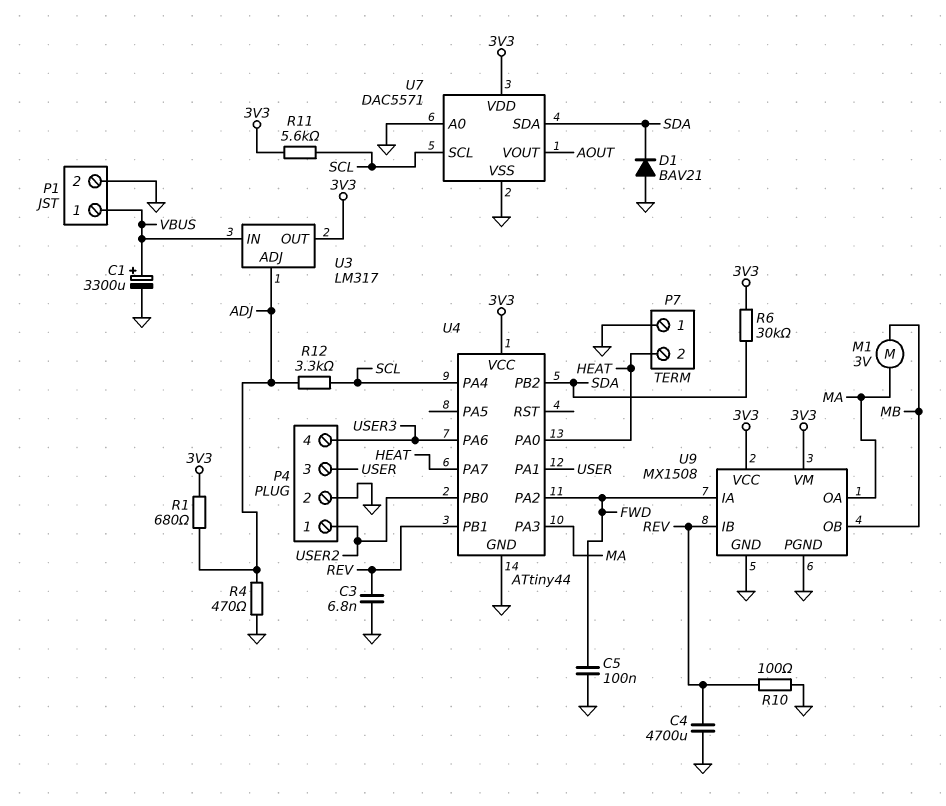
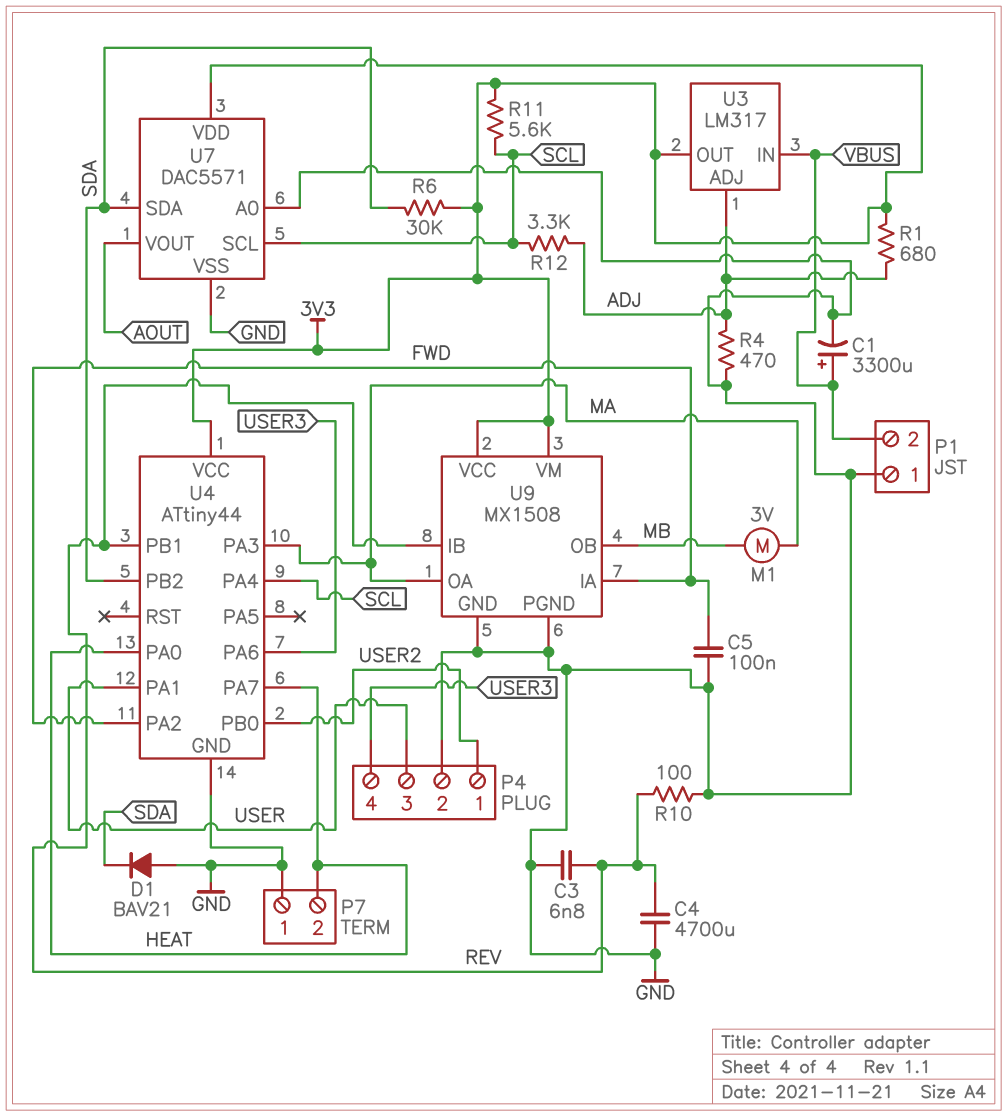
P1 pin 1: VBUS -> GND
P1 pin 2: GND -> VBUS

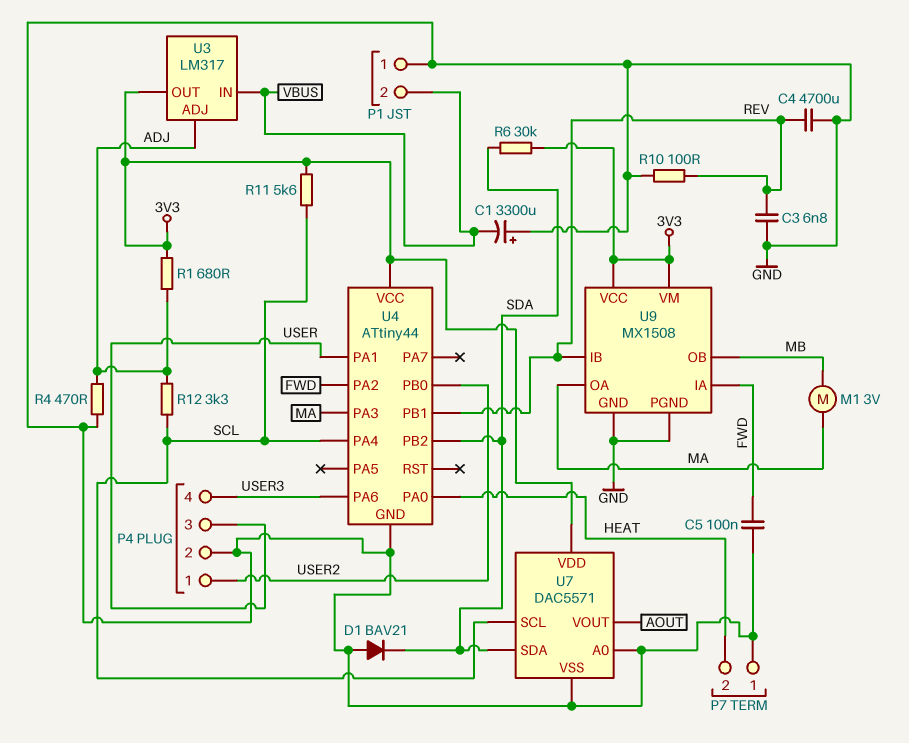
C1: 3300uF (plus VBUS, minus GND) -> 3300uF (plus GND, minus VBUS)
U4 pin PA7: HEAT -> none

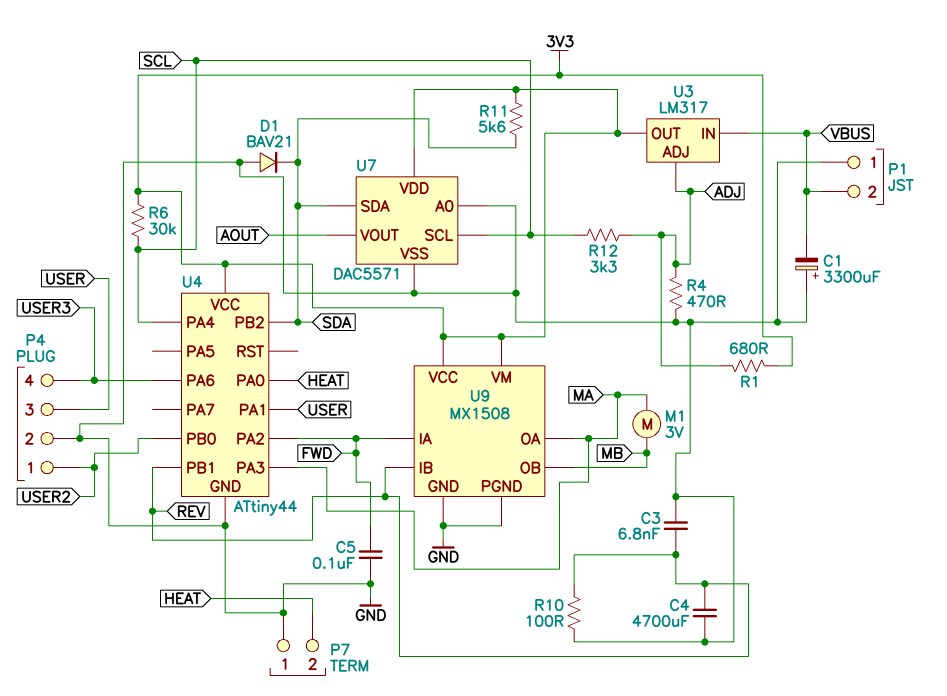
R6: 30k (3V3, SDA) -> 30k (3V3, SCL)
R11: 5.6k (3V3, SCL) -> 5.6k (3V3, SDA)

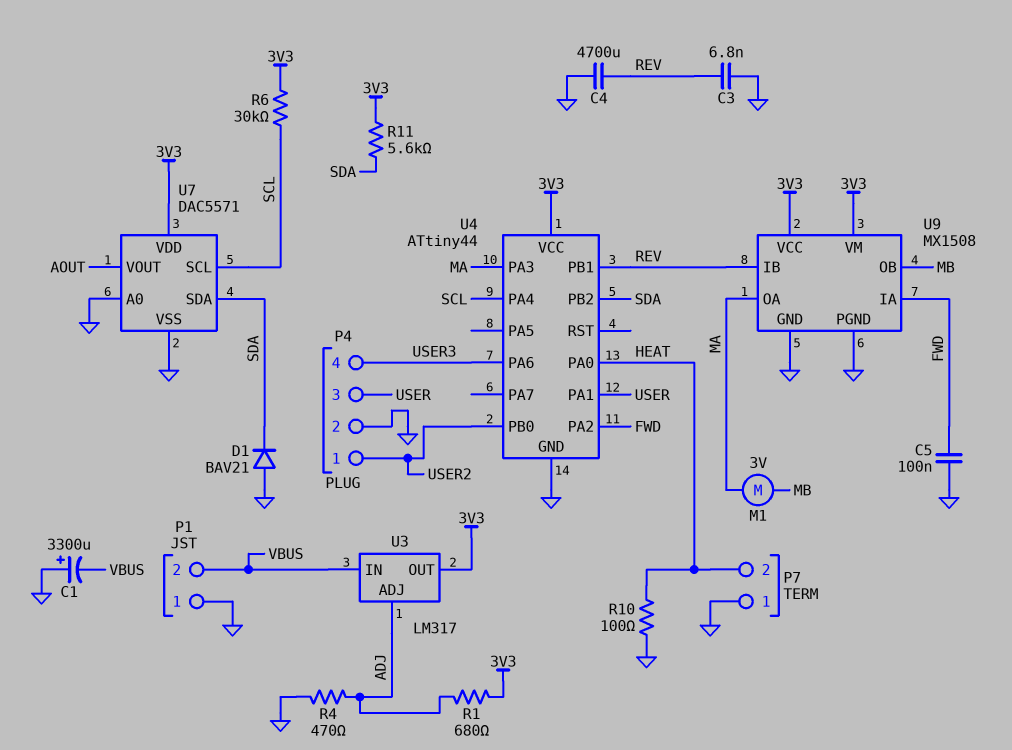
R10: 100 (GND, REV) -> 100 (GND, HEAT)
R12: 3.3k (ADJ, SCL) -> none

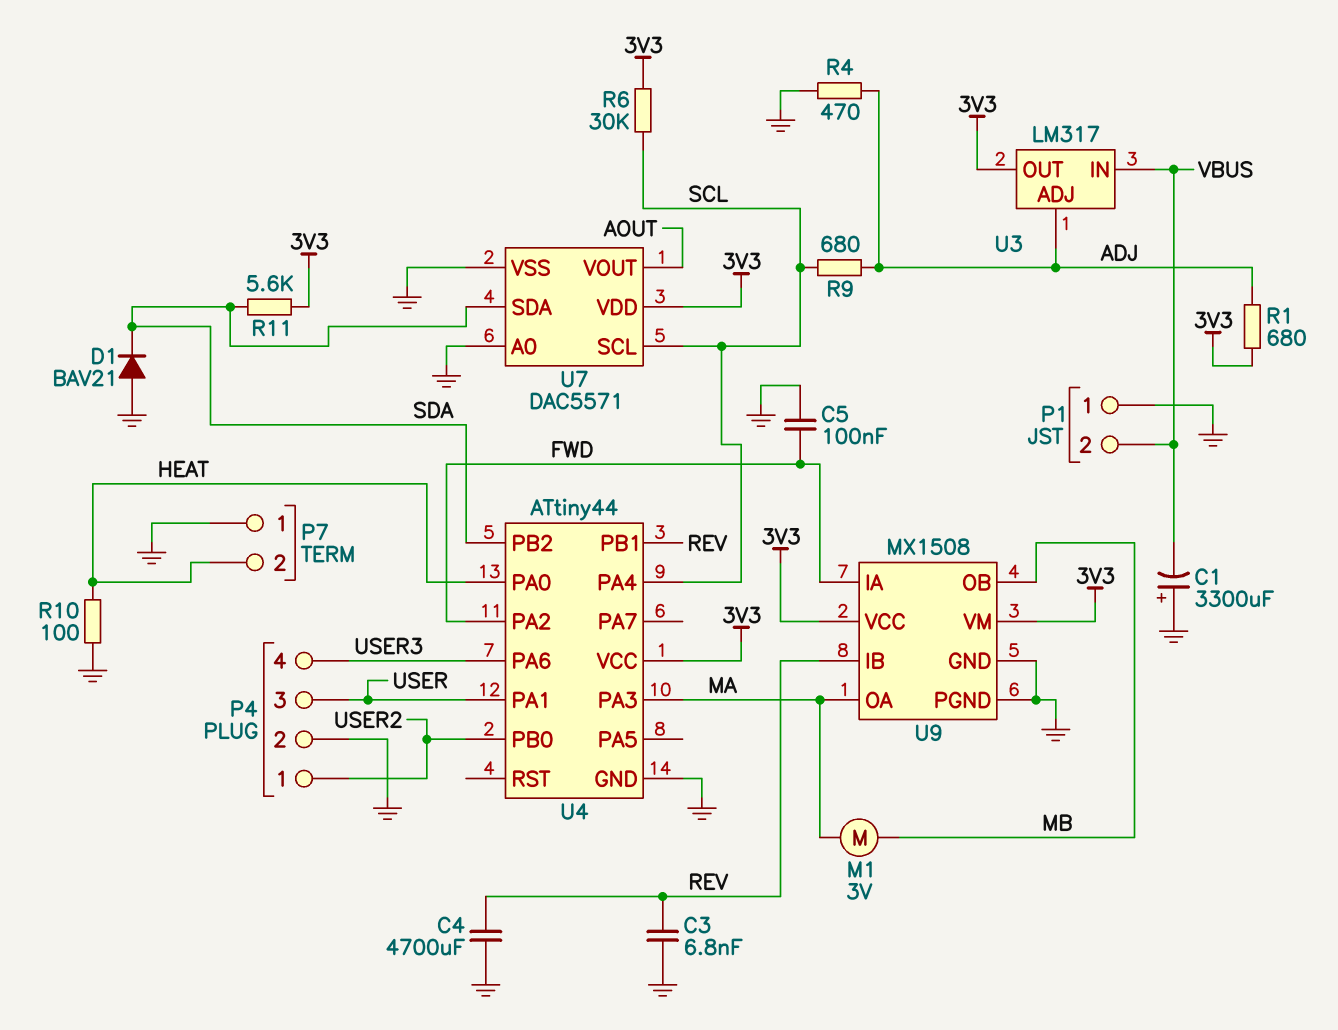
R9: none -> 680 (ADJ, SCL)

